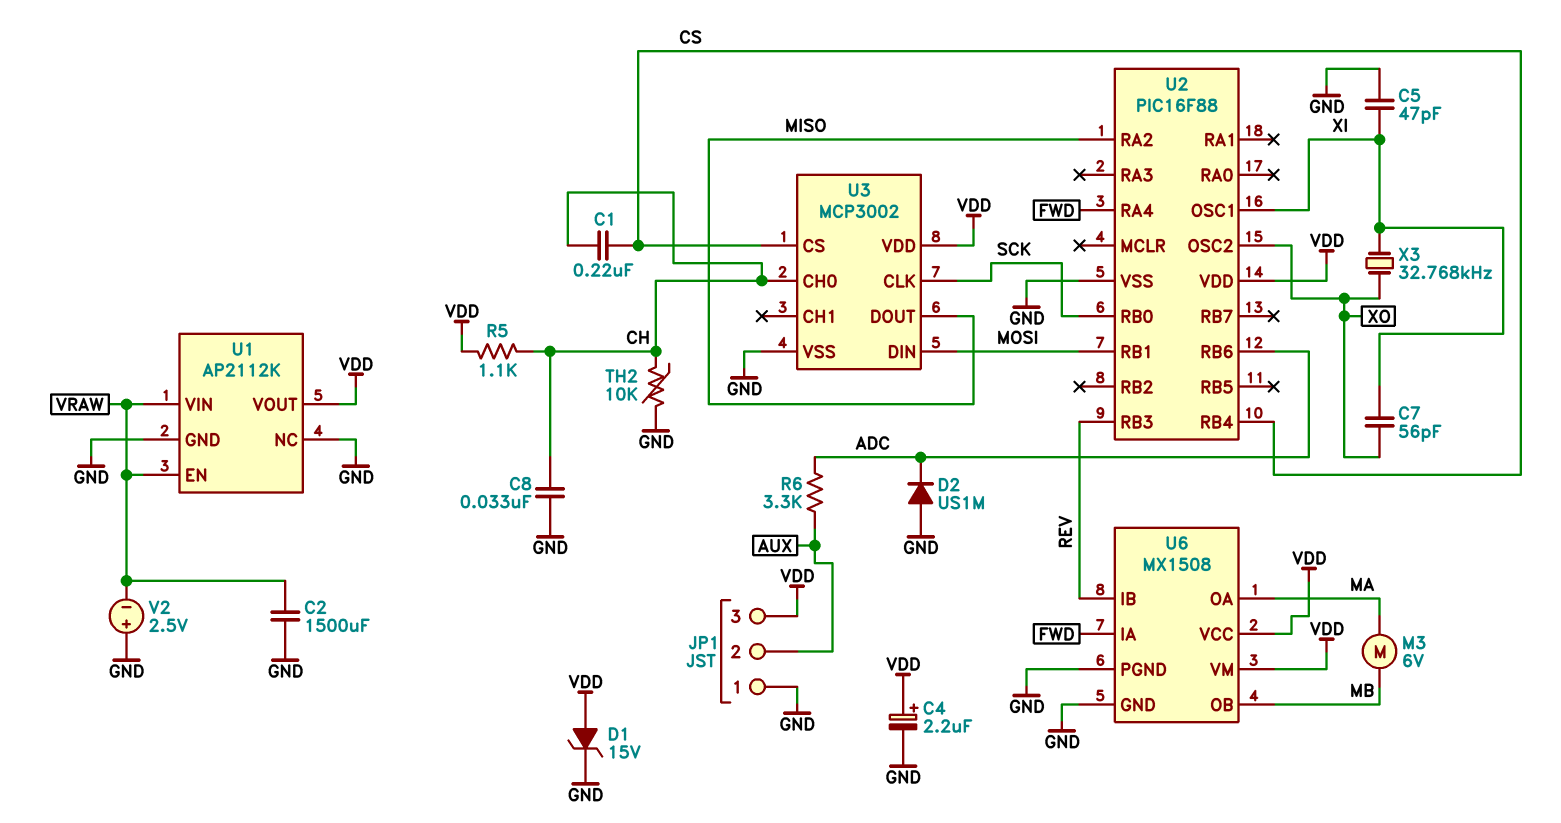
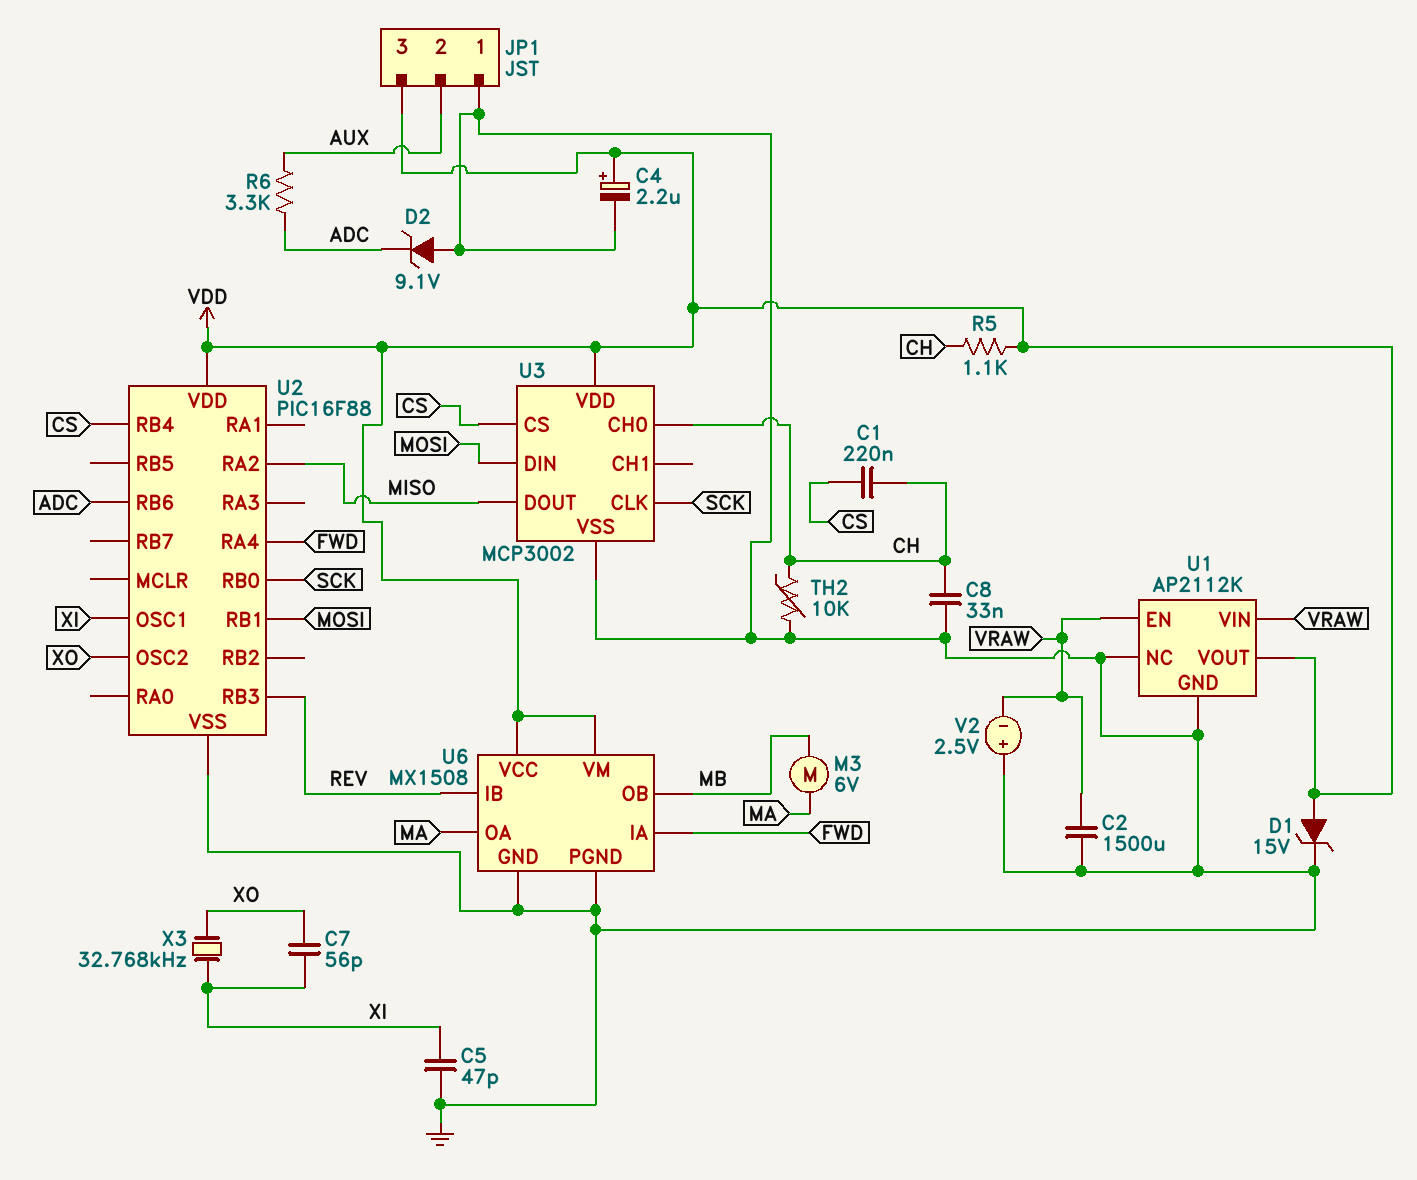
D2: diode US1M (A GND, K ADC) -> zener 9.1V (A GND, K ADC)

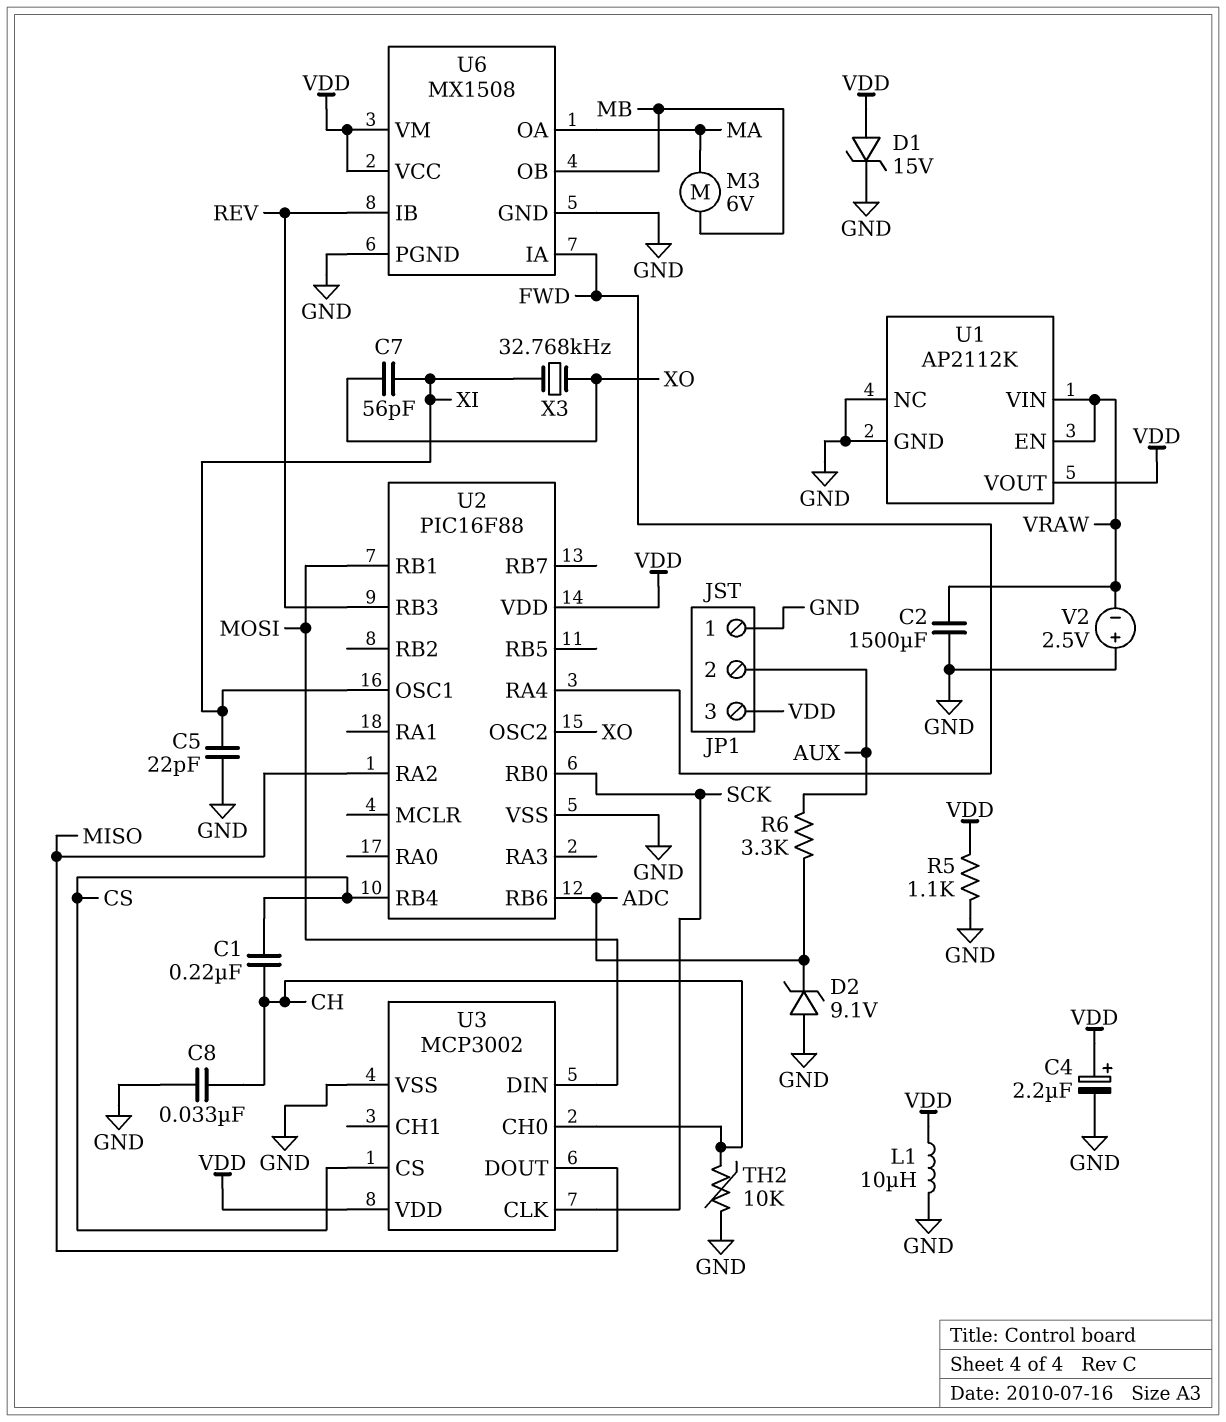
C5: 47pF (GND, XI) -> 22pF (GND, XI)
L1: none -> 10uH (GND, VDD)
R5: 1.1k (CH, VDD) -> 1.1k (GND, VDD)

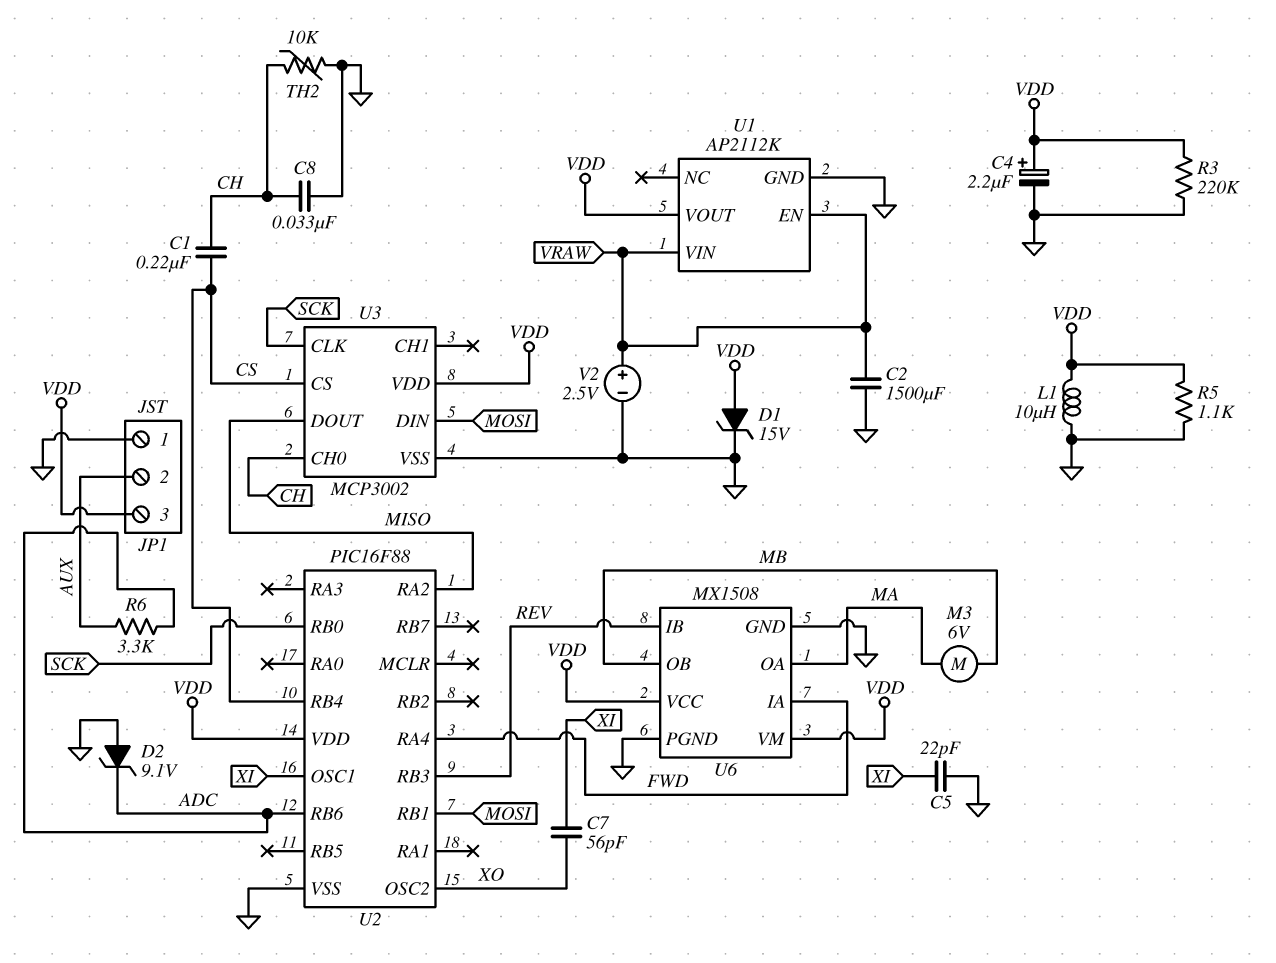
R3: none -> 220k (GND, VDD)
U1 pin NC: GND -> none
V2: 2.5V (plus GND, minus VRAW) -> 2.5V (plus VRAW, minus GND)
X3: 32.768kHz (XI, XO) -> none

